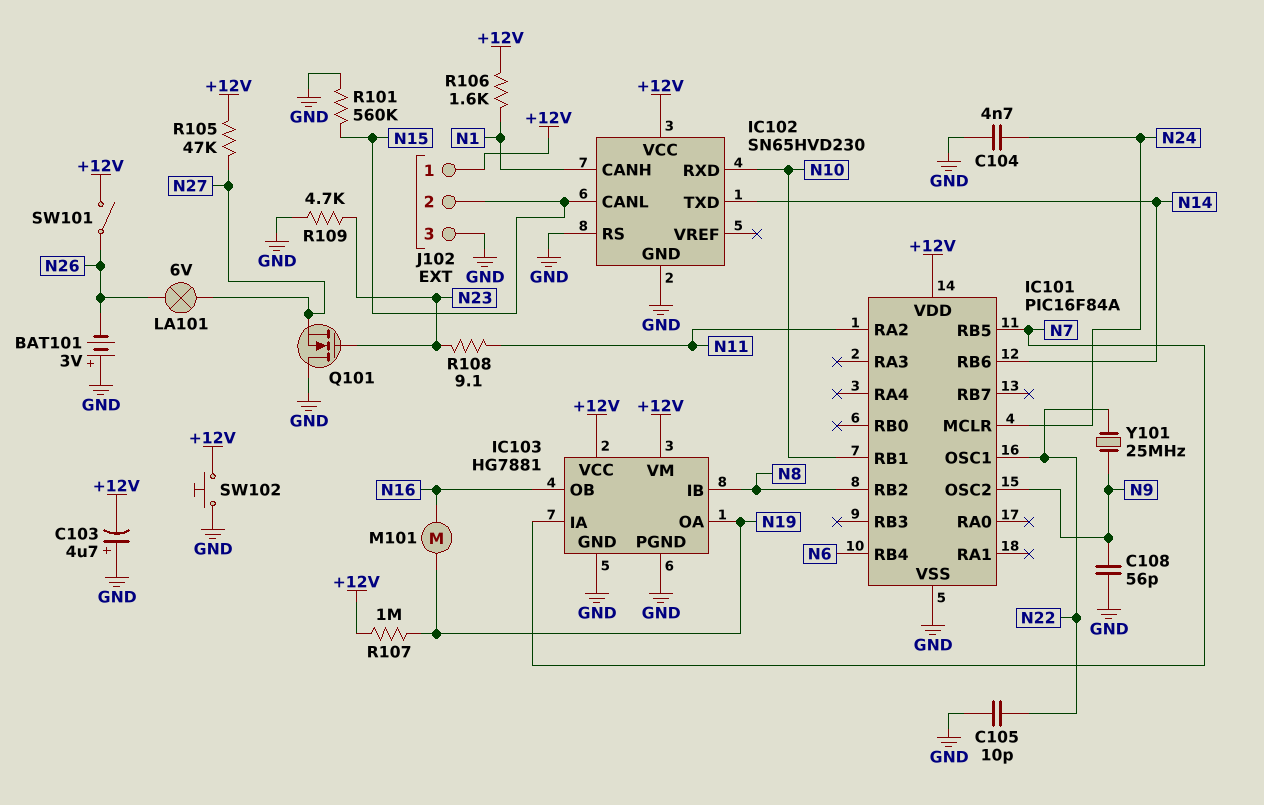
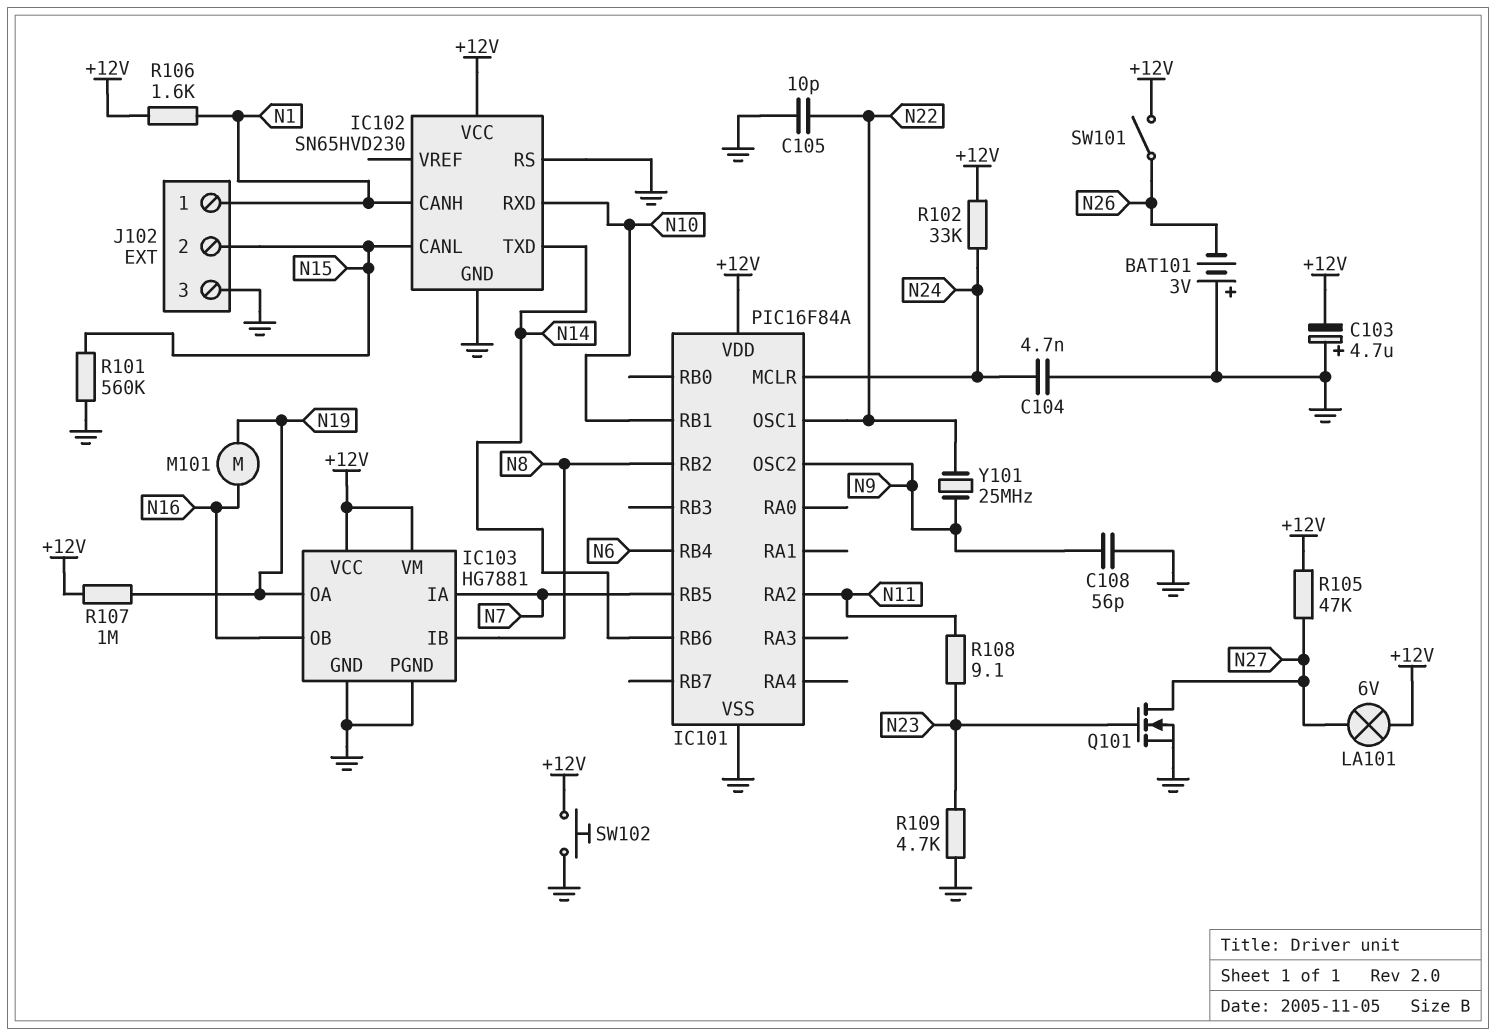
J102 pin 1: +12V -> N1
LA101: lamp 6V (N26, N27) -> lamp 6V (+12V, N27)
Q101: NMOS (G N23, D GND, S N27) -> NMOS (G N23, D N27, S GND)
R102: none -> 33k (+12V, N24)

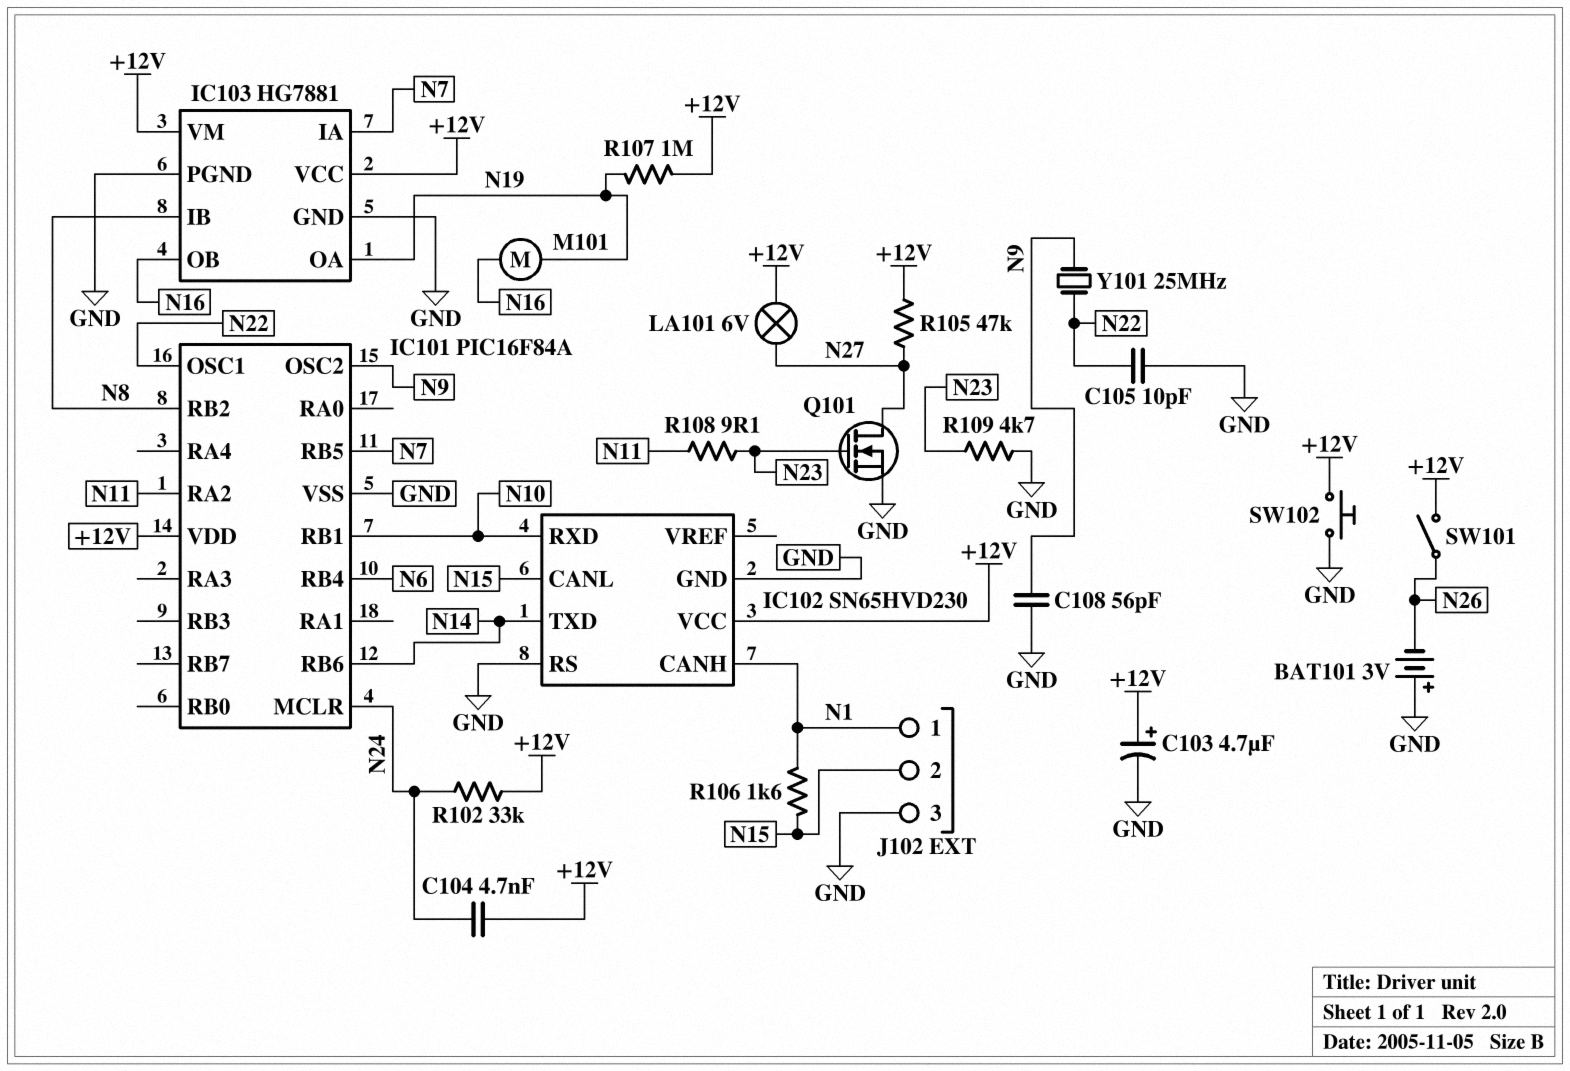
C103: 4.7uF (plus GND, minus +12V) -> 4.7uF (plus +12V, minus GND)
C104: 4.7nF (GND, N24) -> 4.7nF (+12V, N24)
R101: 560k (GND, N15) -> none
R106: 1.6k (+12V, N1) -> 1.6k (N1, N15)

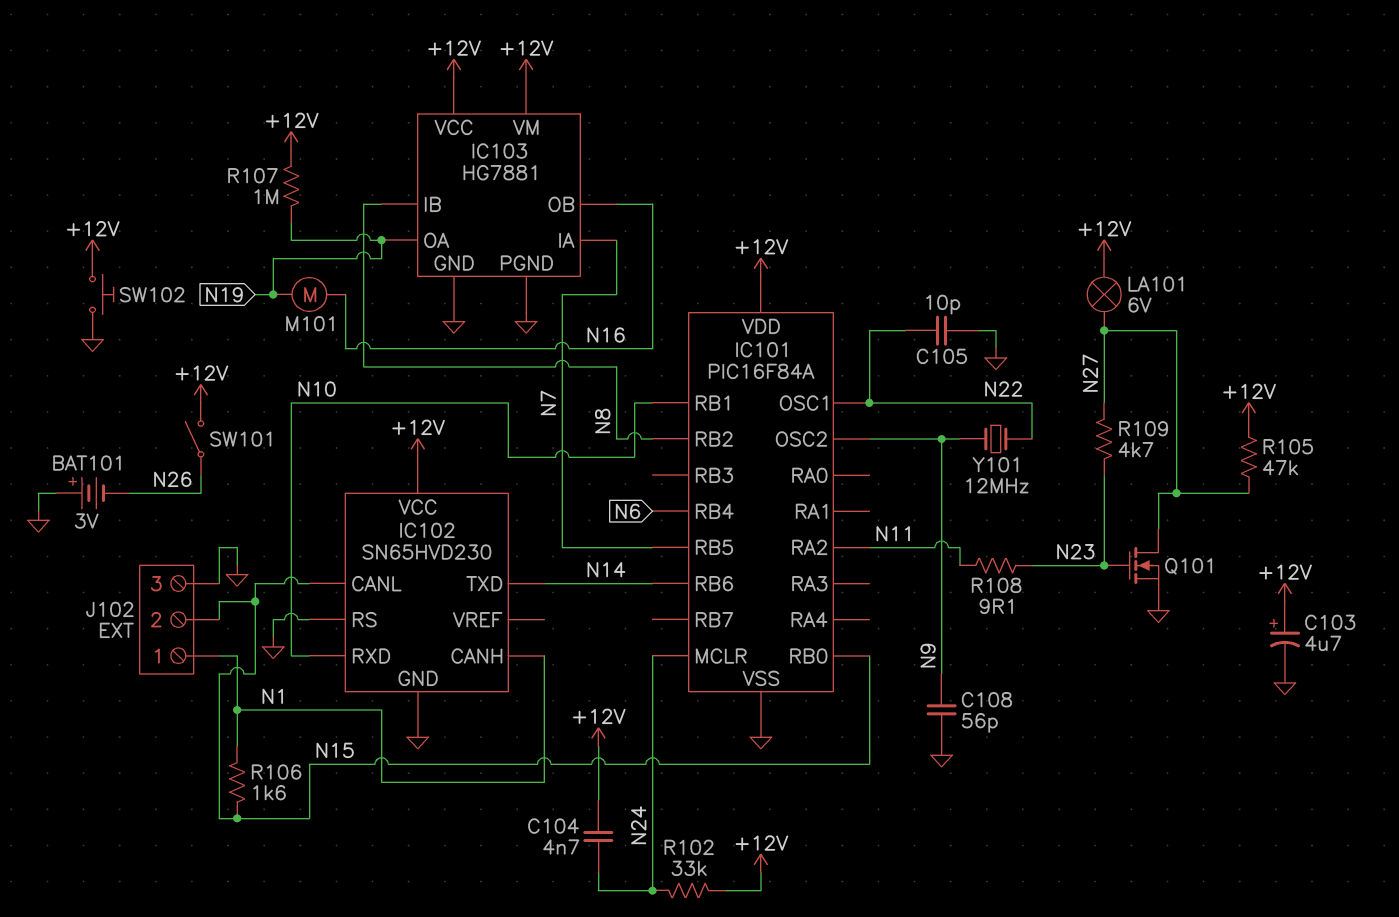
IC101 pin RB0: none -> N15
R109: 4.7k (GND, N23) -> 4.7k (N23, N27)
Y101: 25MHz (N9, N22) -> 12MHz (N9, N22)

